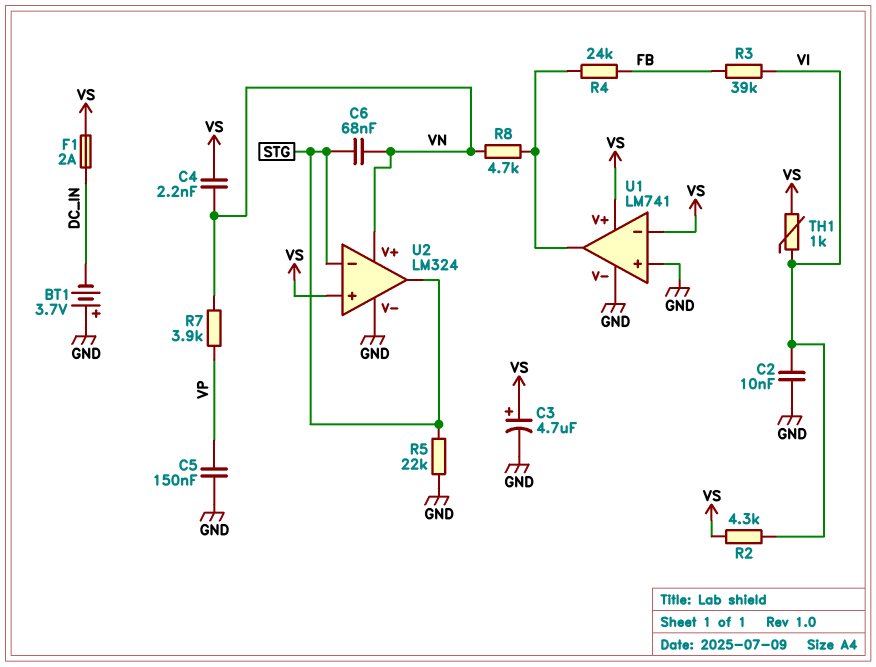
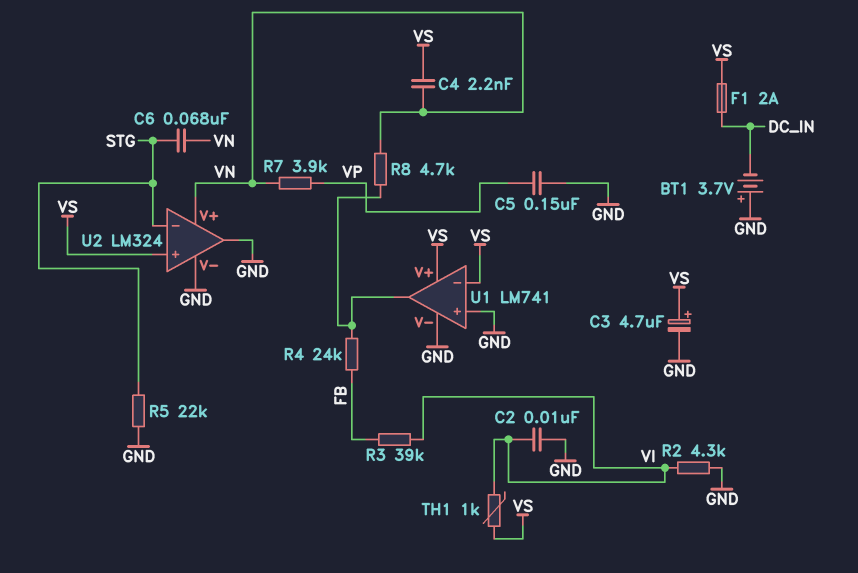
R2: 4.3k (VI, VS) -> 4.3k (GND, VI)
U2 pin out: STG -> GND

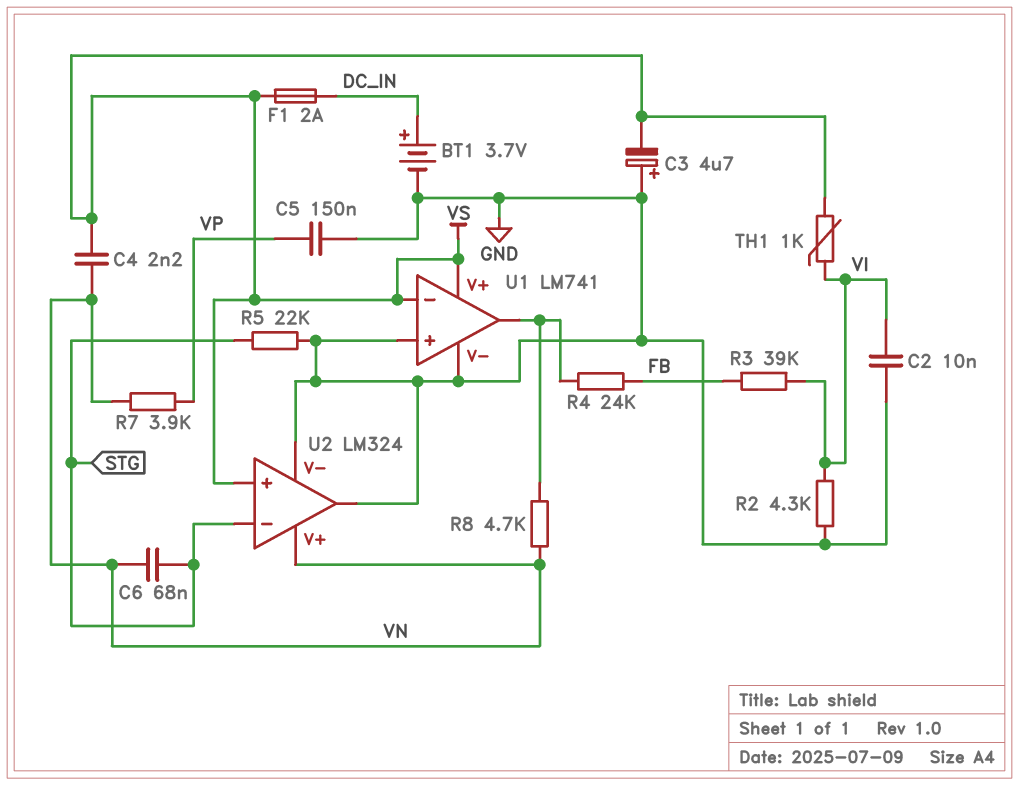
BT1: 3.7V (plus GND, minus DC_IN) -> 3.7V (plus DC_IN, minus GND)
C3: 4.7uF (plus VS, minus GND) -> 4.7uF (plus GND, minus VS)

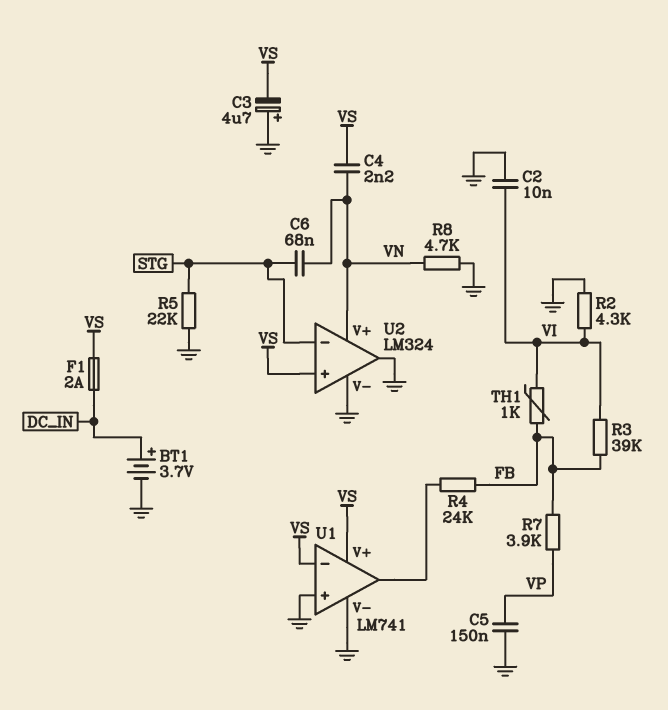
R7: 3.9k (VN, VP) -> 3.9k (FB, VP)
R8: 4.7k (U1/out, VN) -> 4.7k (GND, VN)
TH1: 1k (VI, VS) -> 1k (FB, VI)

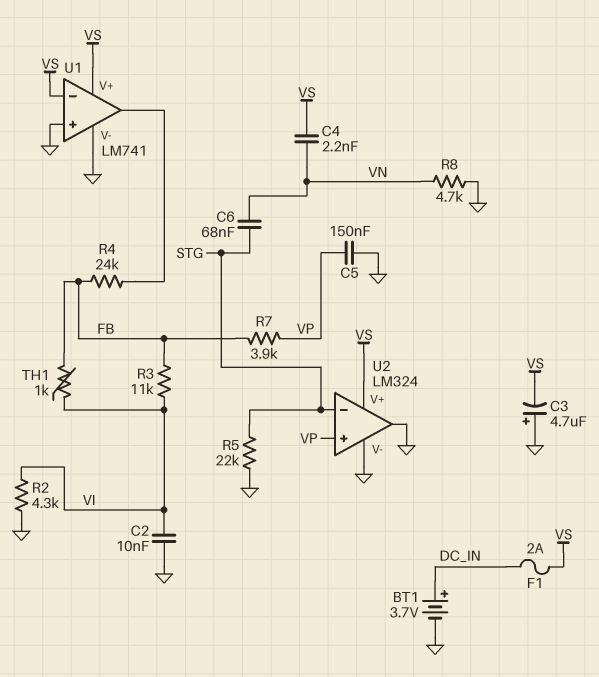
R3: 39k (FB, VI) -> 11k (FB, VI)
U2 pin V+: VN -> VS
U2 pin in+: VS -> VP

